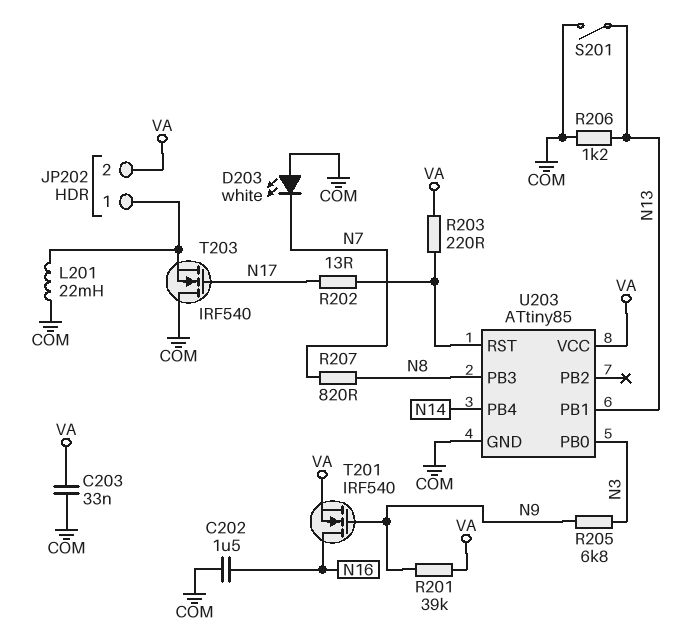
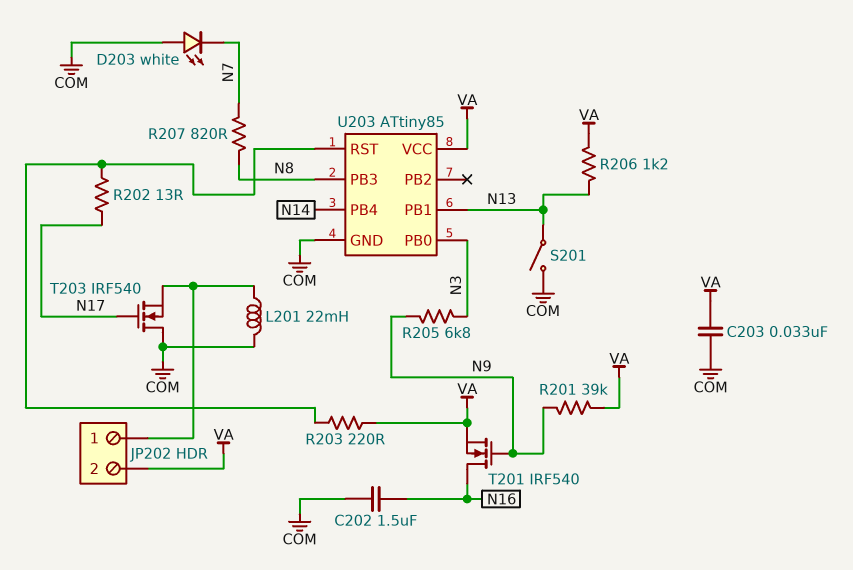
R206: 1.2k (COM, N13) -> 1.2k (N13, VA)

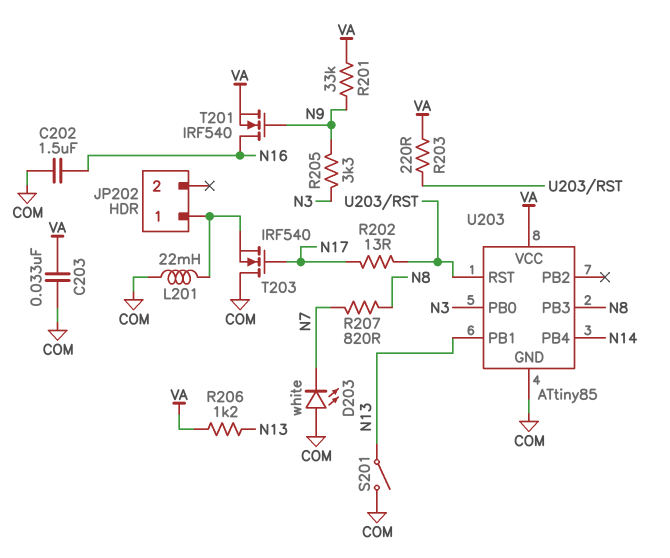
JP202 pin 2: VA -> none
R201: 39k (N9, VA) -> 33k (N9, VA)
R205: 6.8k (N3, N9) -> 3.3k (N3, N9)

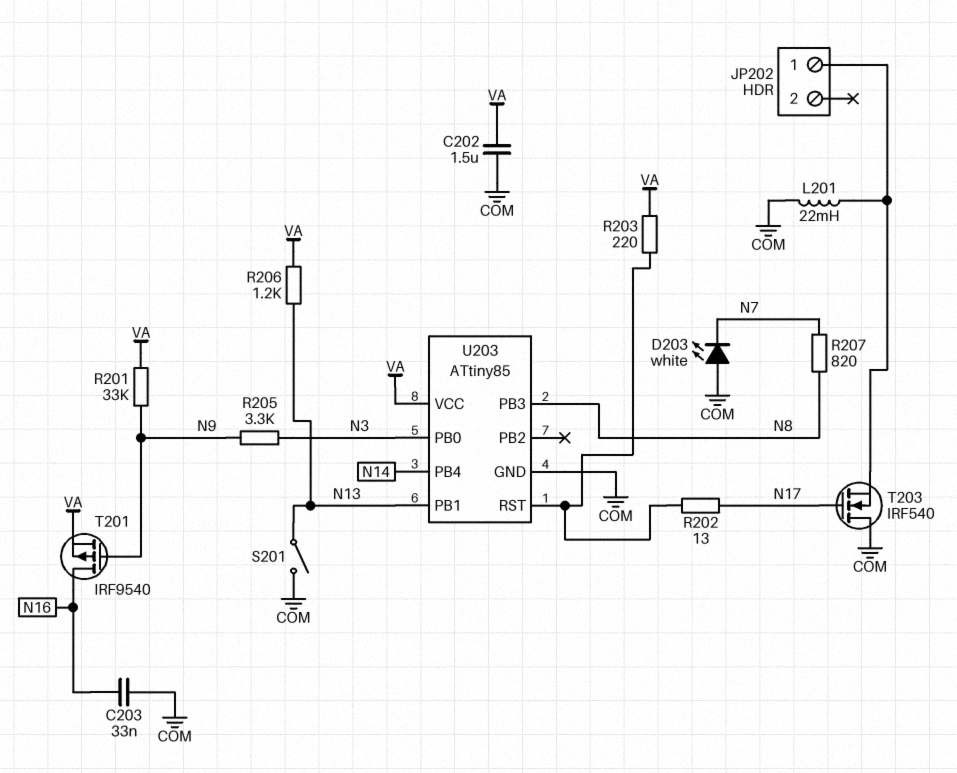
C202: 1.5uF (COM, N16) -> 1.5uF (COM, VA)
C203: 33nF (COM, VA) -> 33nF (COM, N16)
T201: NMOS IRF540 (G N9, D N16, S VA) -> PMOS IRF9540 (G N9, D N16, S VA)

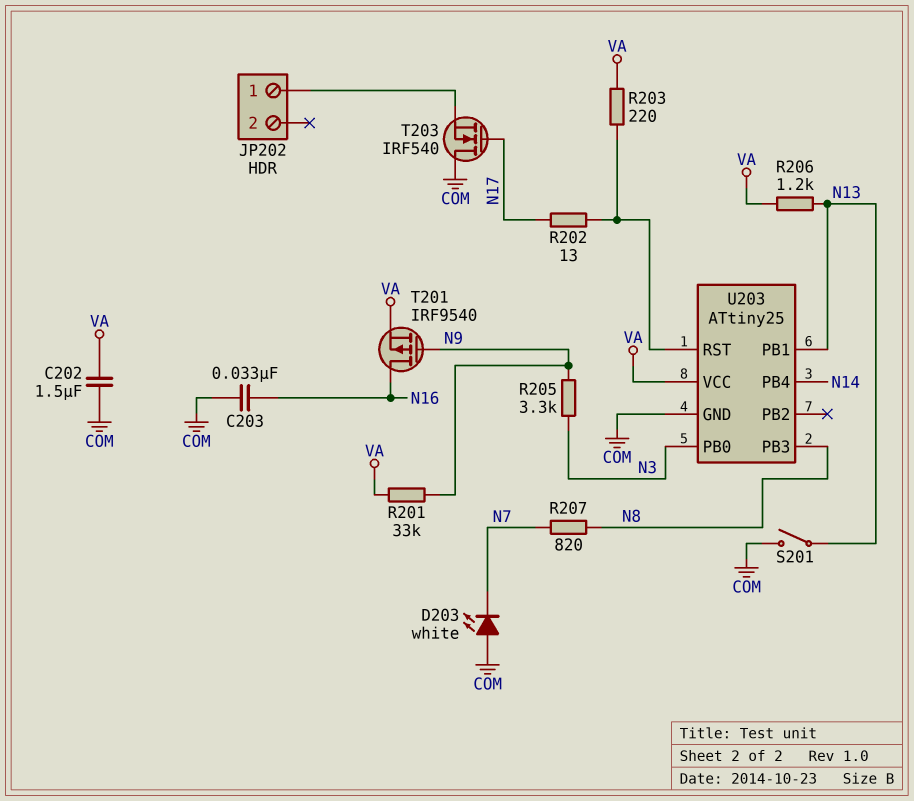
L201: 22mH (COM, JP202/1) -> none
U203: ATtiny85 -> ATtiny25

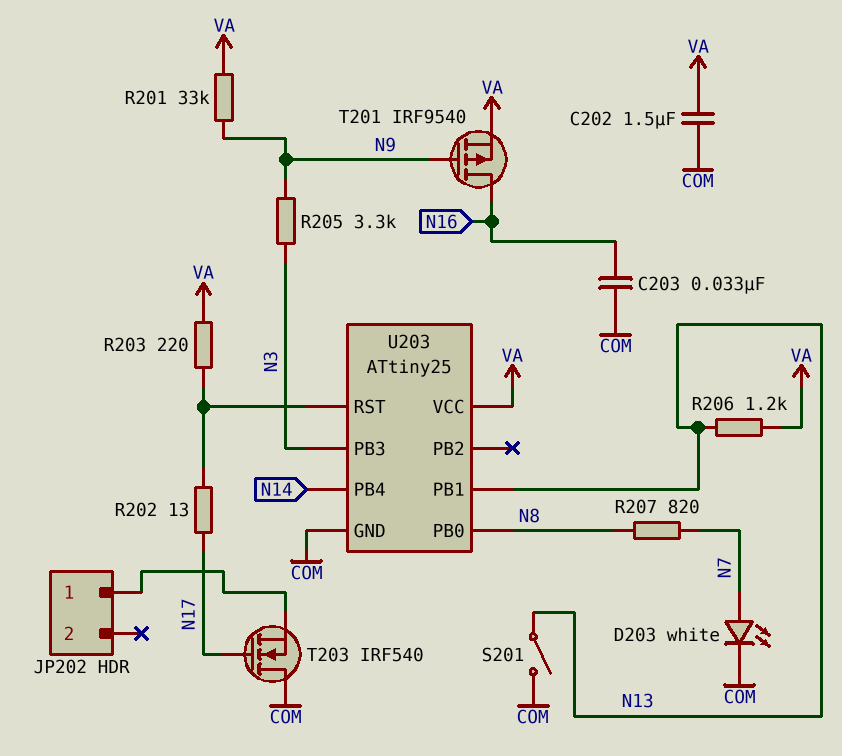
D203: LED white (A COM, K N7) -> LED white (A N7, K COM)
U203 pin PB0: N3 -> N8
U203 pin PB3: N8 -> N3

